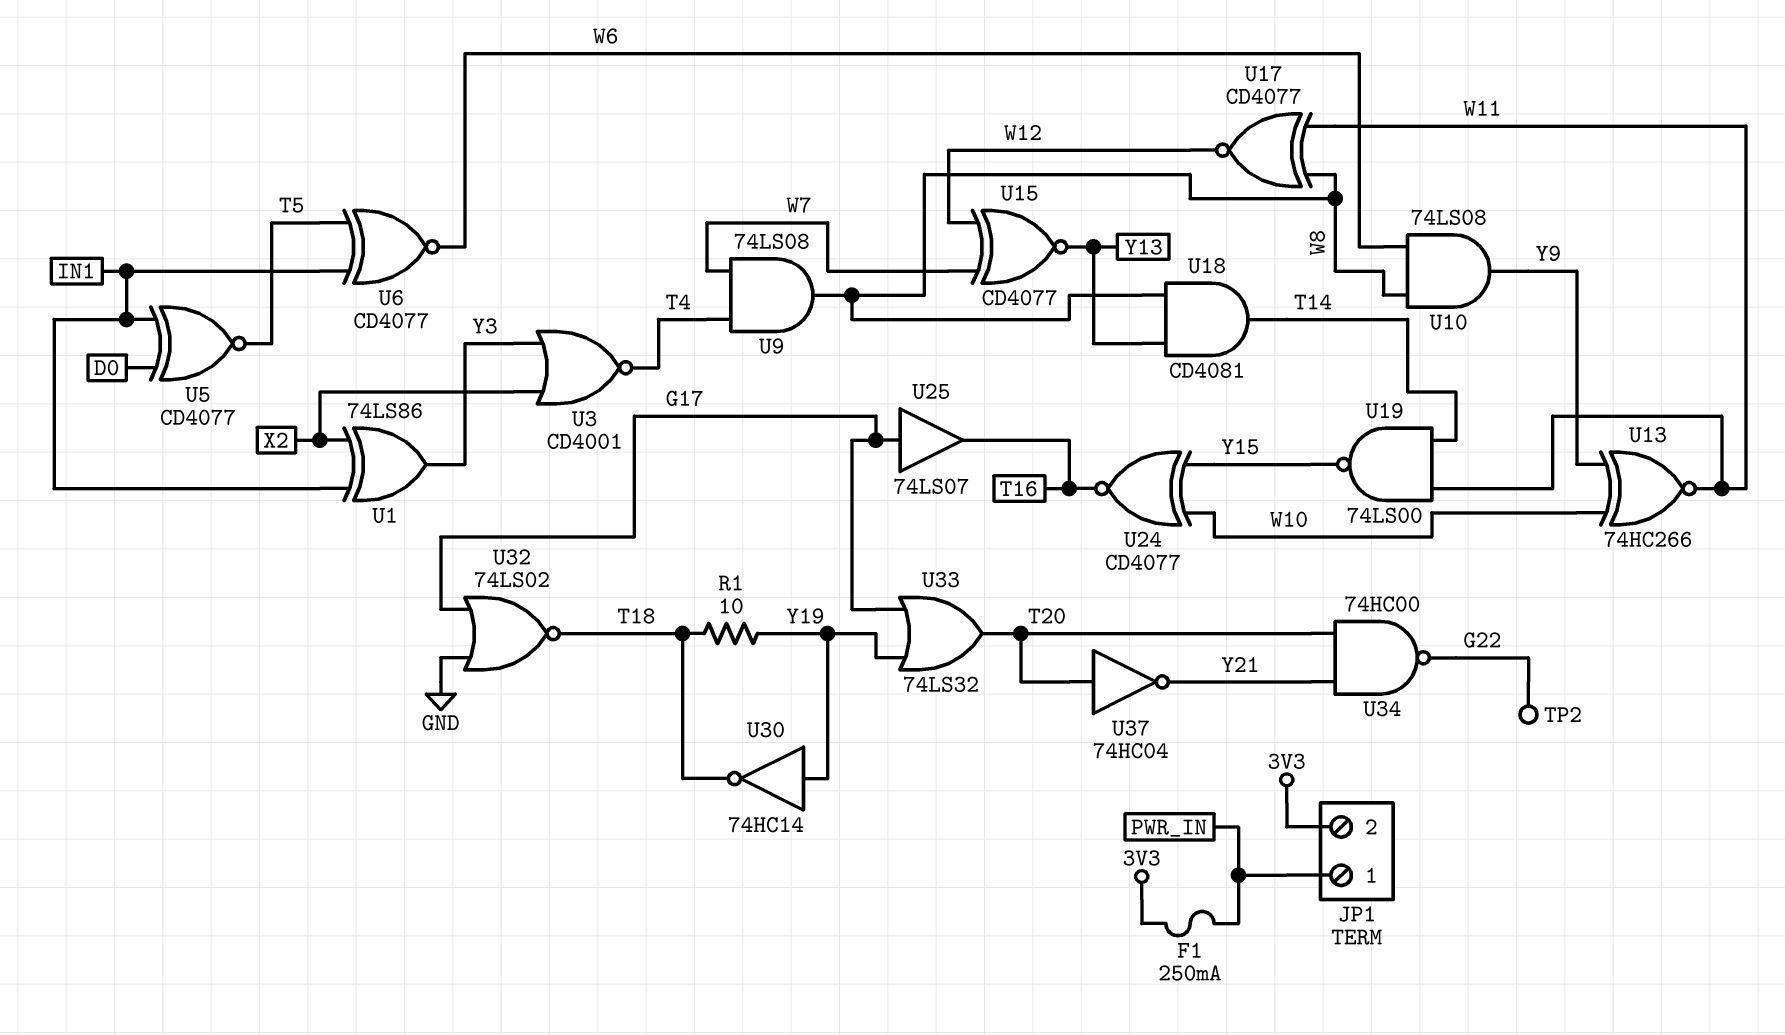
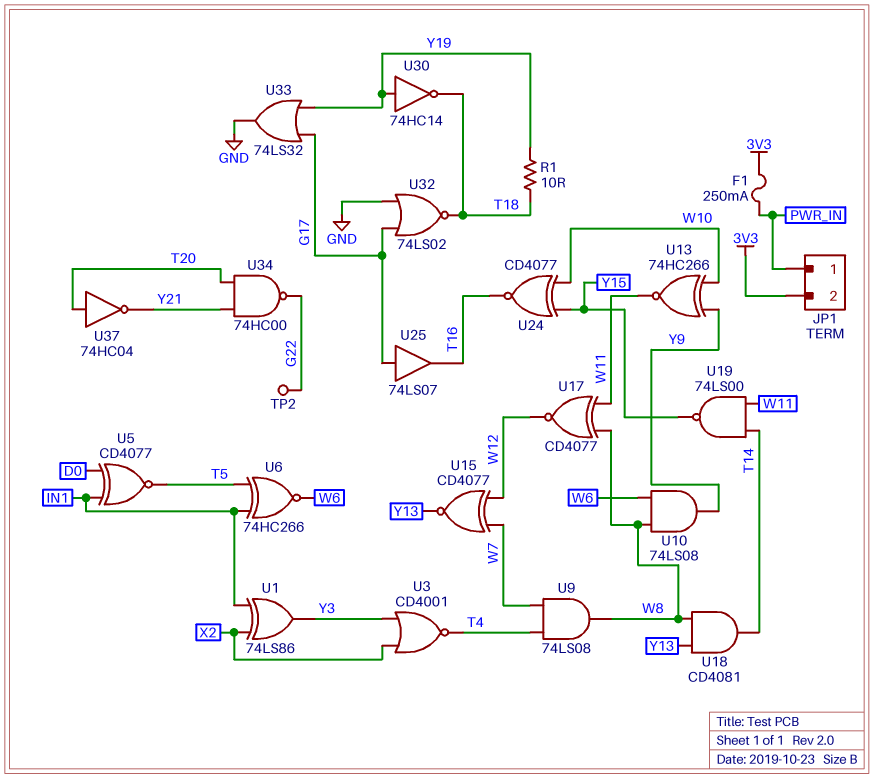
U6: XNOR CD4077 (in IN1, in T5, out W6) -> XNOR 74HC266 (in IN1, in T5, out W6)
U33: OR 74LS32 (in G17, in Y19, out T20) -> OR 74LS32 (in G17, in Y19, out GND)

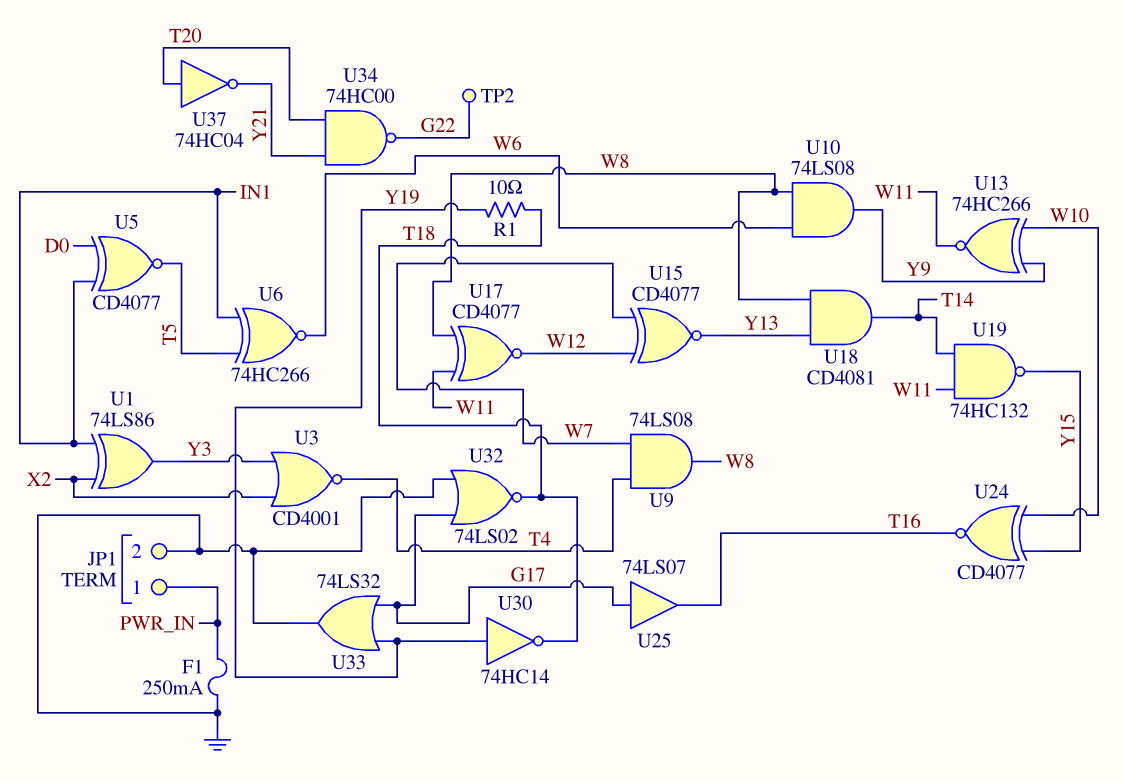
F1: 250mA (3V3, PWR_IN) -> 250mA (GND, PWR_IN)
JP1 pin 2: 3V3 -> GND
U19: NAND 74LS00 (in T14, in W11, out Y15) -> NAND 74HC132 (in T14, in W11, out Y15)

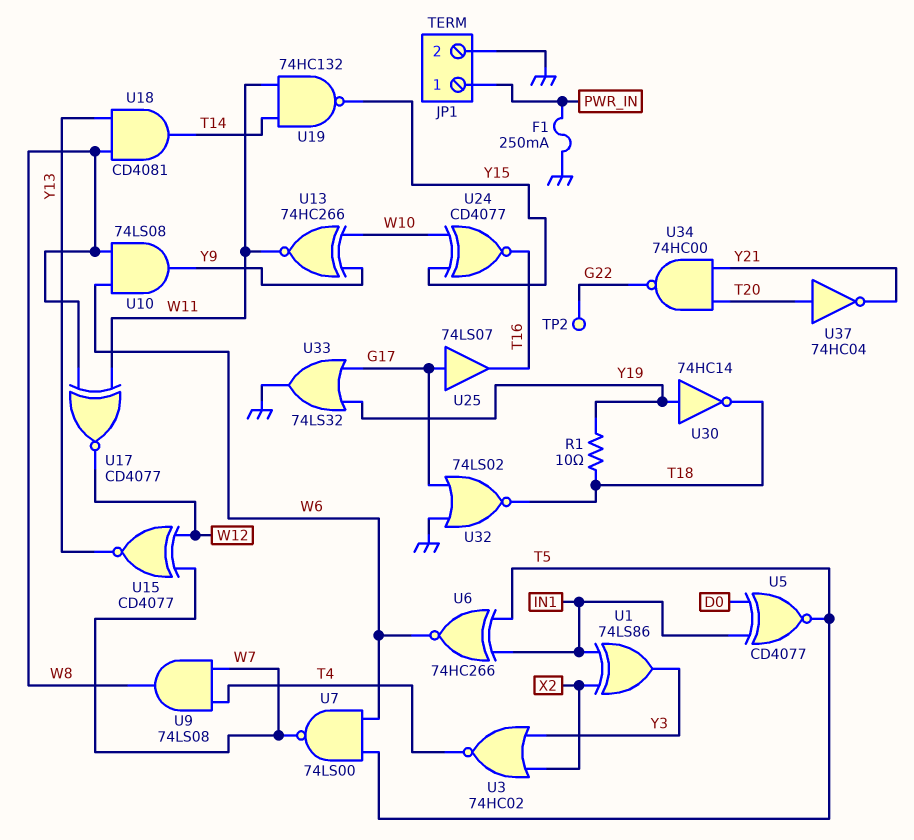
U3: NOR CD4001 (in X2, in Y3, out T4) -> NOR 74HC02 (in X2, in Y3, out T4)
U7: none -> NAND 74LS00 (in T5, in W6, out W7)

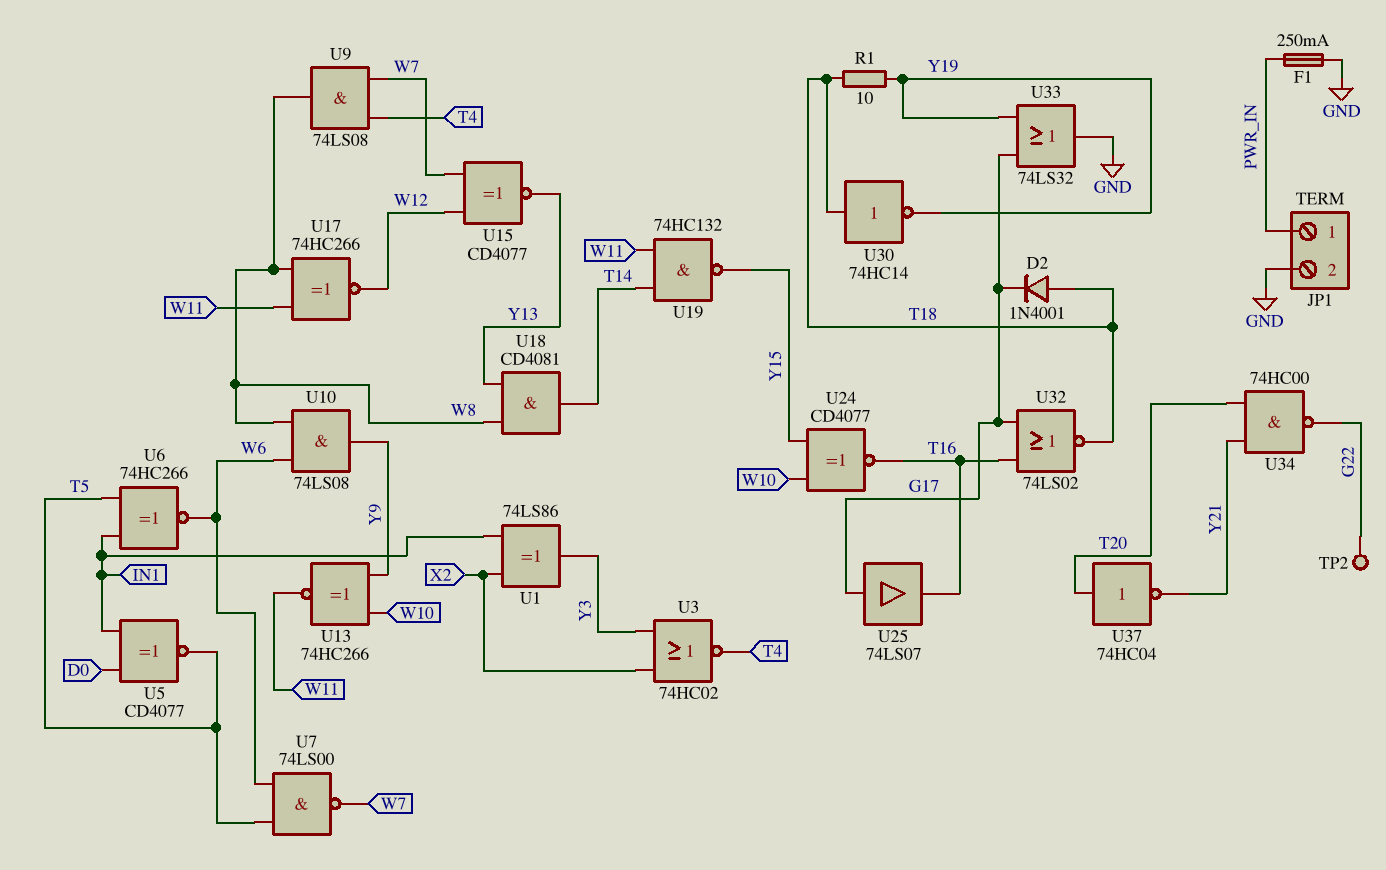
D2: none -> diode 1N4001 (A T18, K G17)
U17: XNOR CD4077 (in W8, in W11, out W12) -> XNOR 74HC266 (in W8, in W11, out W12)
U30: NOT 74HC14 (in Y19, out T18) -> NOT 74HC14 (in T18, out Y19)
U32: NOR 74LS02 (in G17, in GND, out T18) -> NOR 74LS02 (in G17, in T16, out T18)

